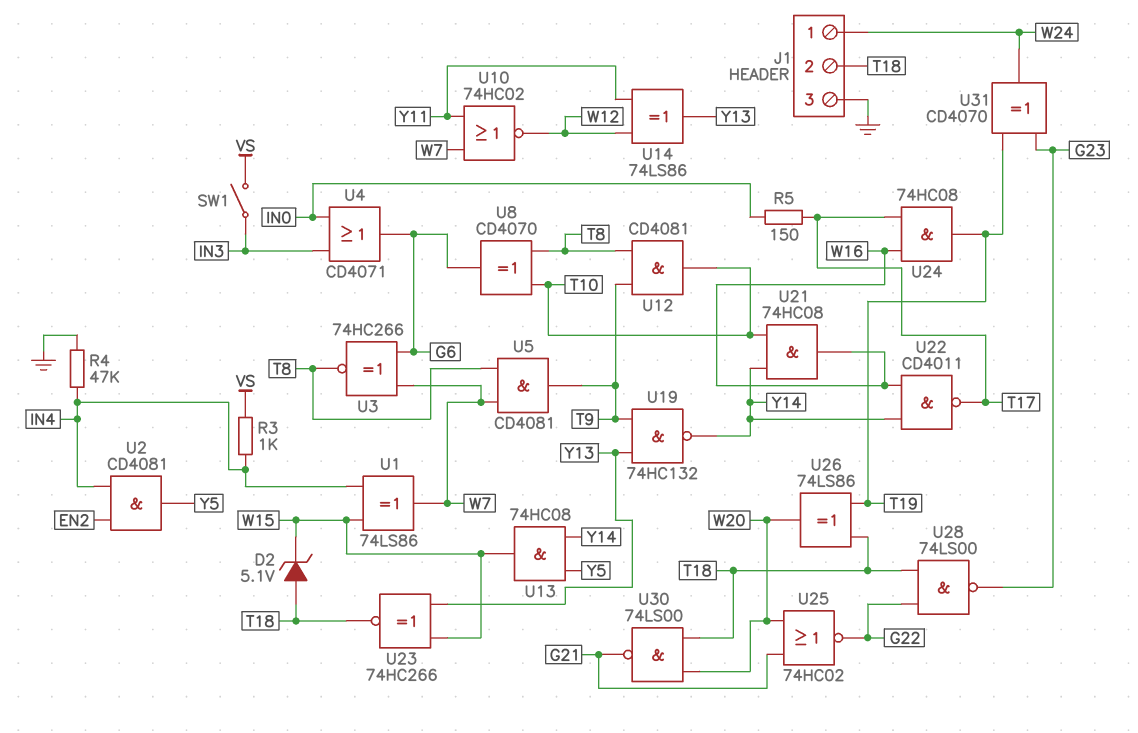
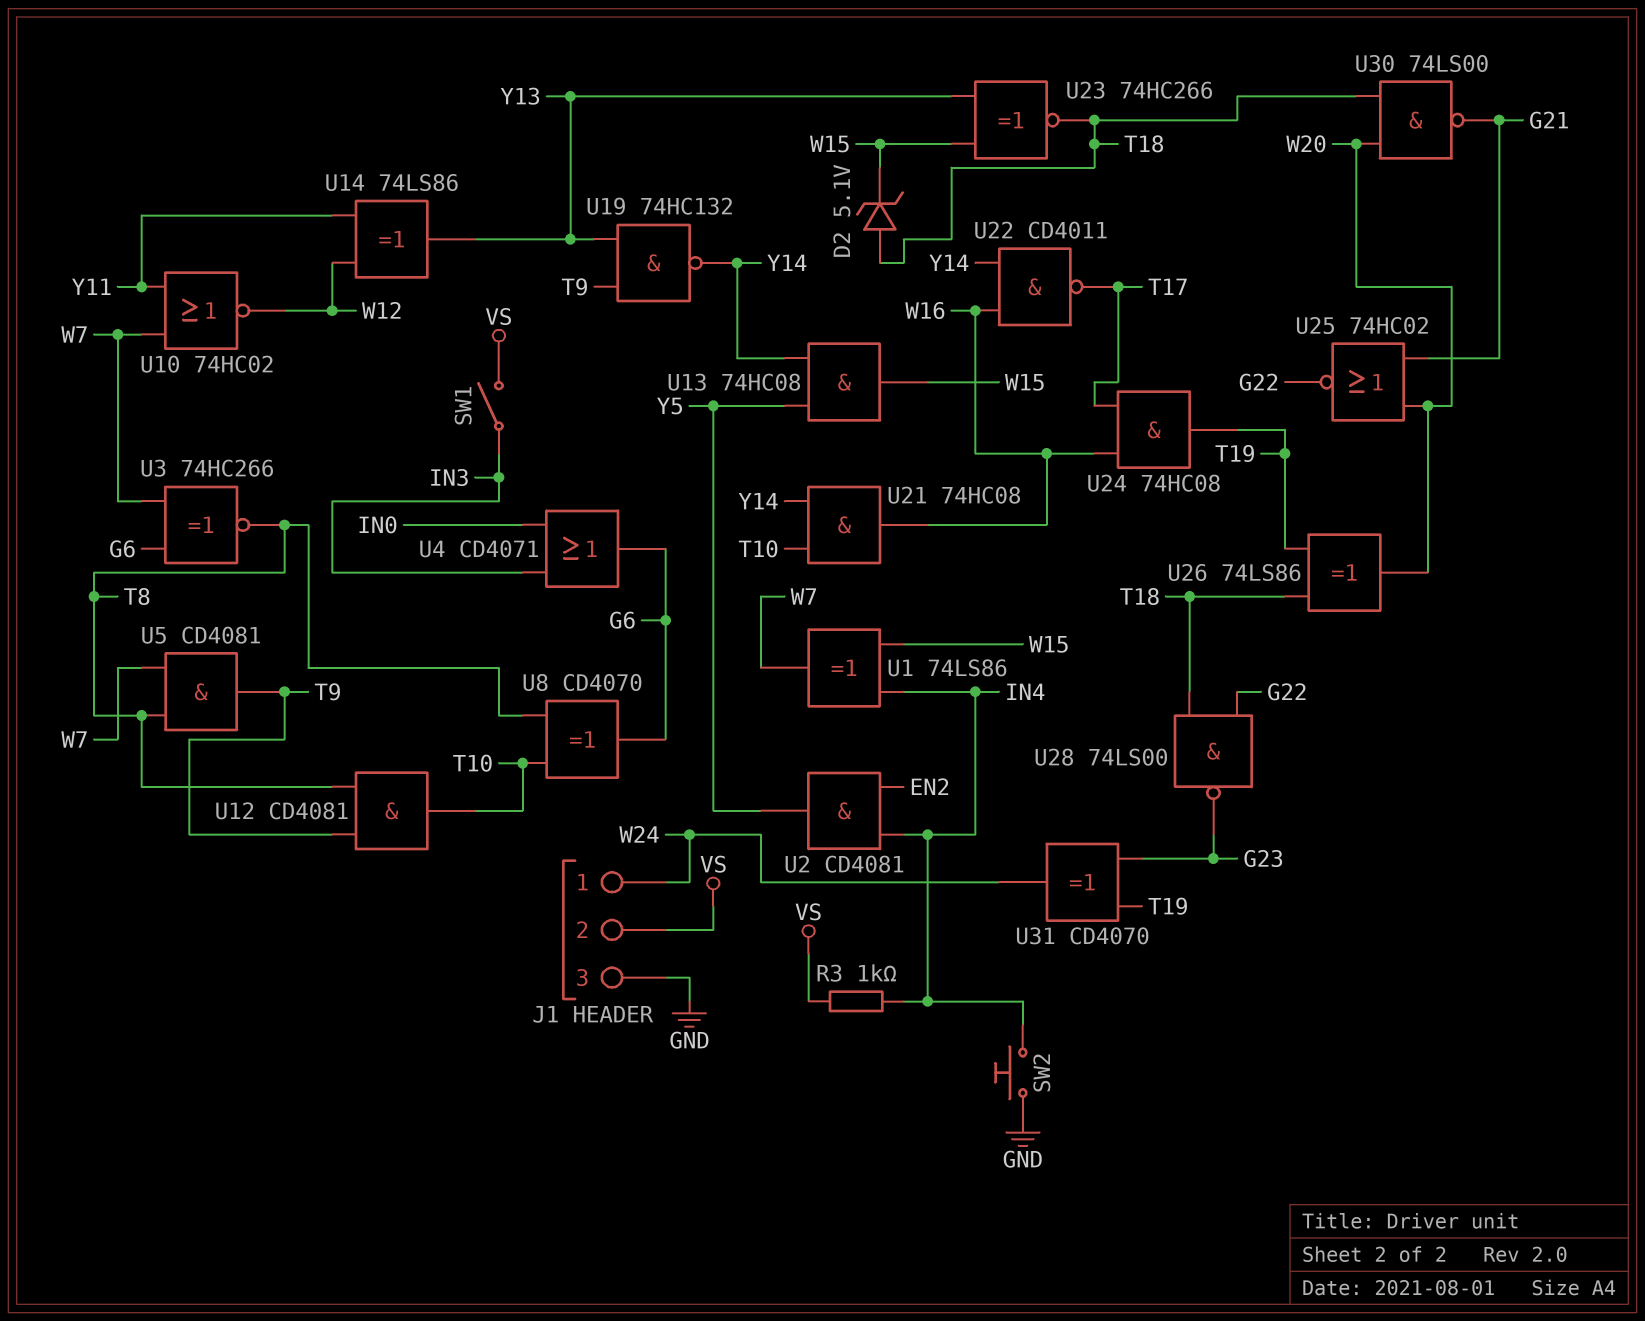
J1 pin 2: T18 -> VS
R4: 47k (GND, IN4) -> none
R5: 150 (IN0, T17) -> none
SW2: none -> button (GND, IN4)

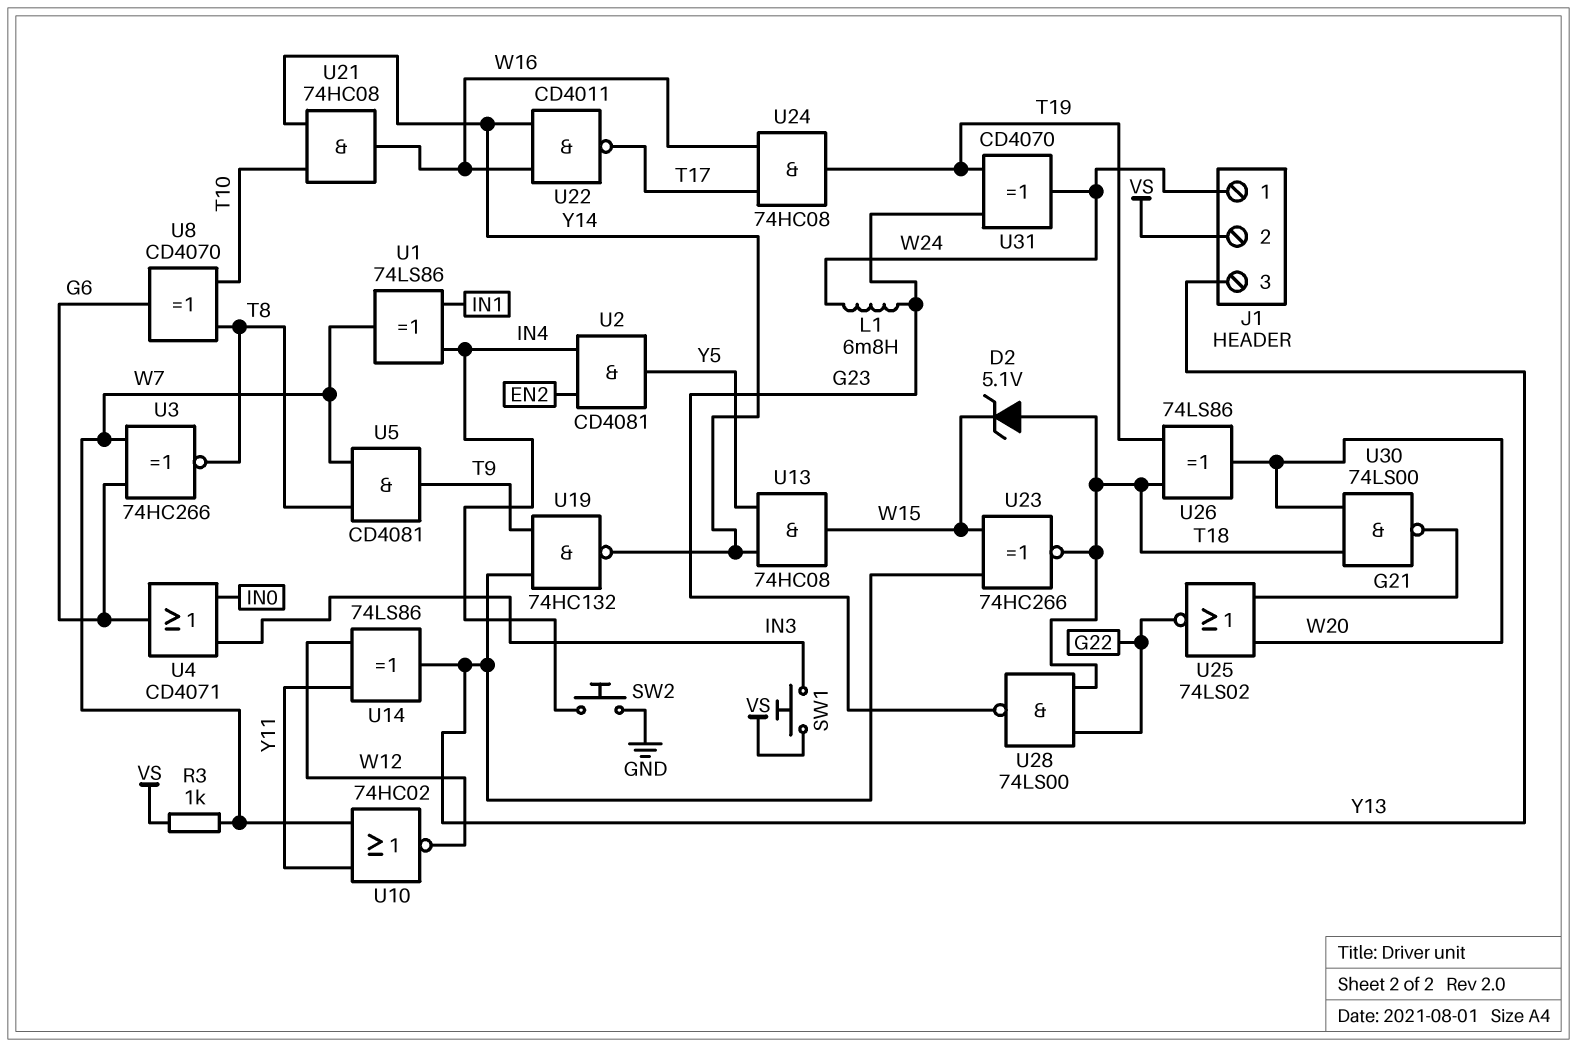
J1 pin 3: GND -> Y13
L1: none -> 6.8mH (G23, W24)
R3: 1k (IN4, VS) -> 1k (VS, W7)
SW1: switch (IN3, VS) -> button (IN3, VS)
U1: XOR 74LS86 (in IN4, in W15, out W7) -> XOR 74LS86 (in IN1, in IN4, out W7)
U12: AND CD4081 (in T8, in T9, out T10) -> none
U25: NOR 74HC02 (in G21, in W20, out G22) -> NOR 74LS02 (in G21, in W20, out G22)

